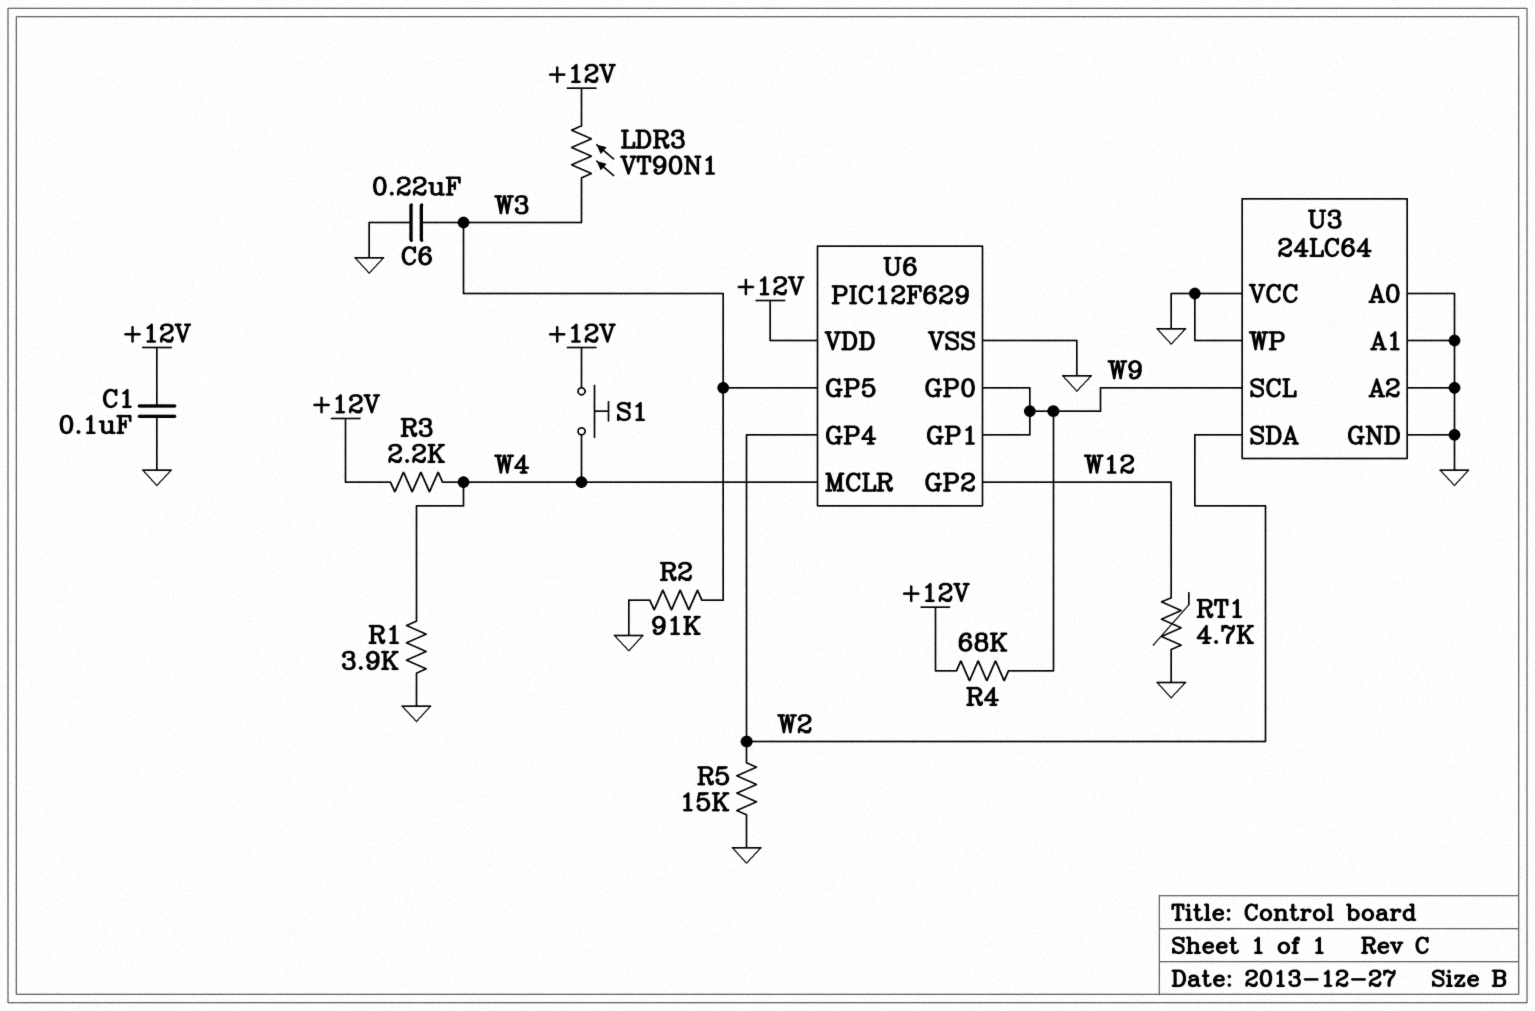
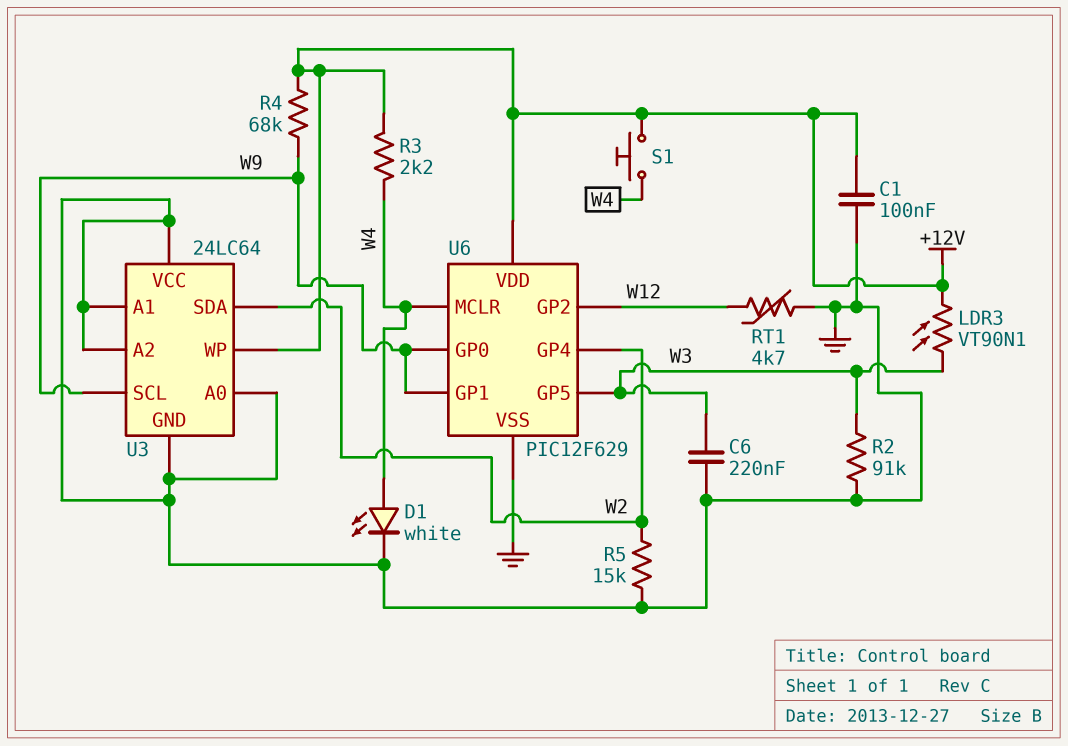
D1: none -> LED white (A W4, K GND)
R1: 3.9k (GND, W4) -> none
U3 pin WP: GND -> +12V

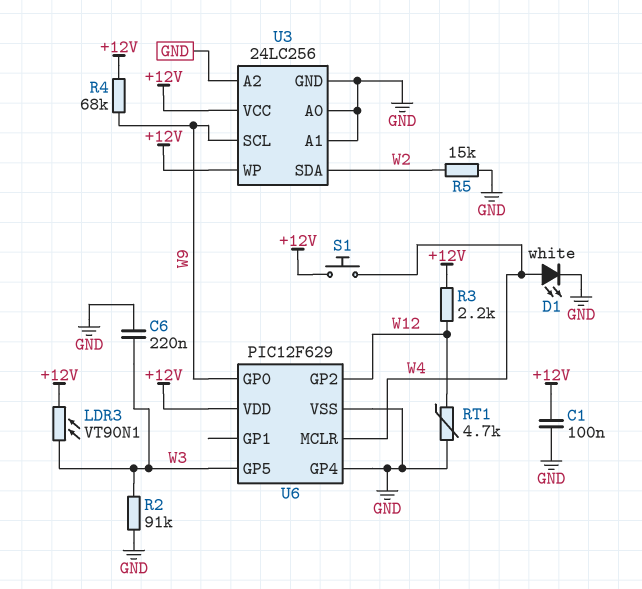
R3: 2.2k (+12V, W4) -> 2.2k (+12V, W12)
U3: 24LC64 -> 24LC256
U3 pin VCC: GND -> +12V
U6 pin GP1: W9 -> none
U6 pin GP4: W2 -> GND

